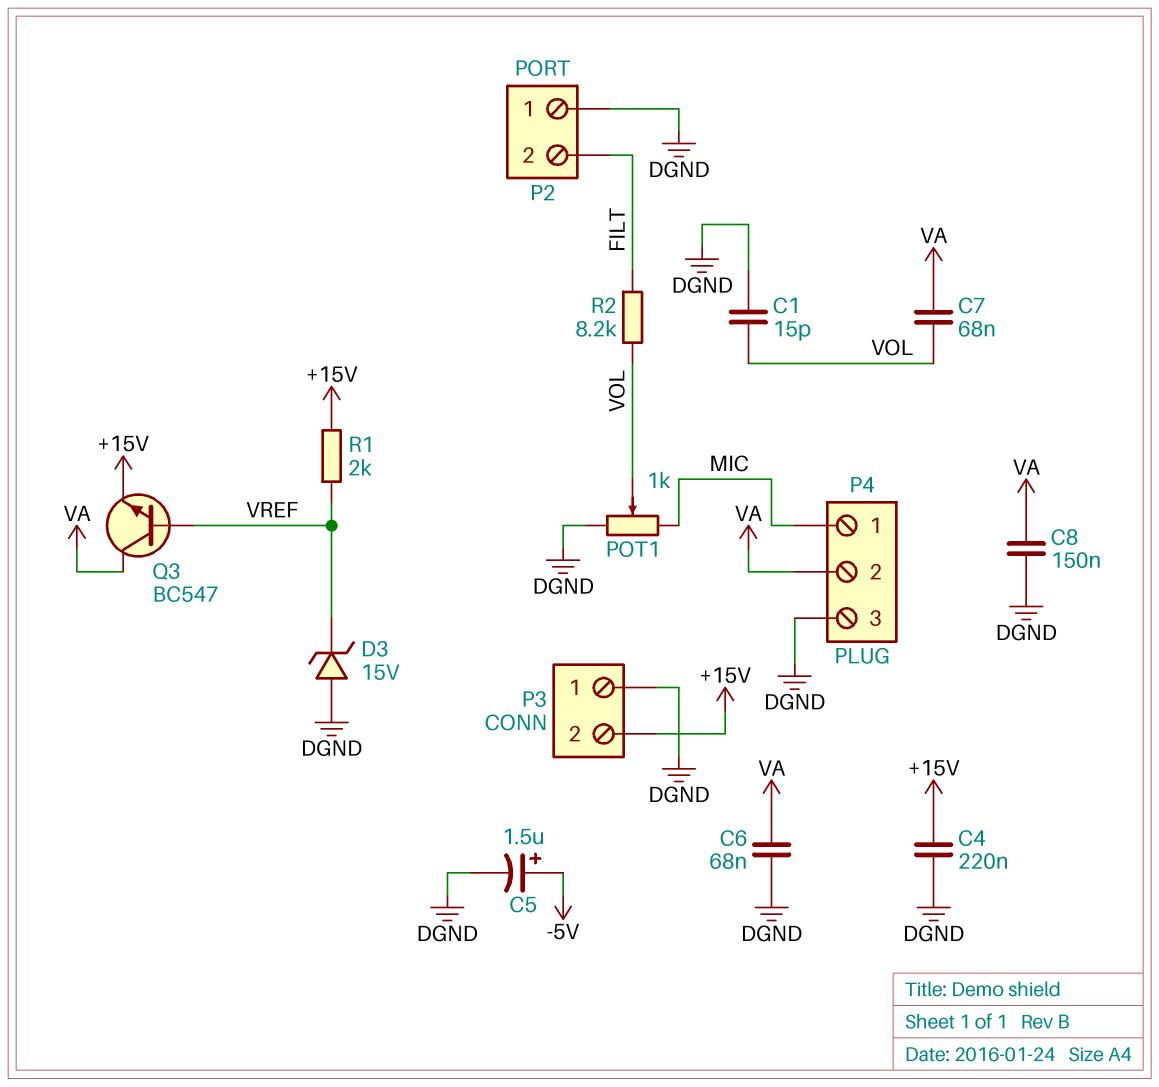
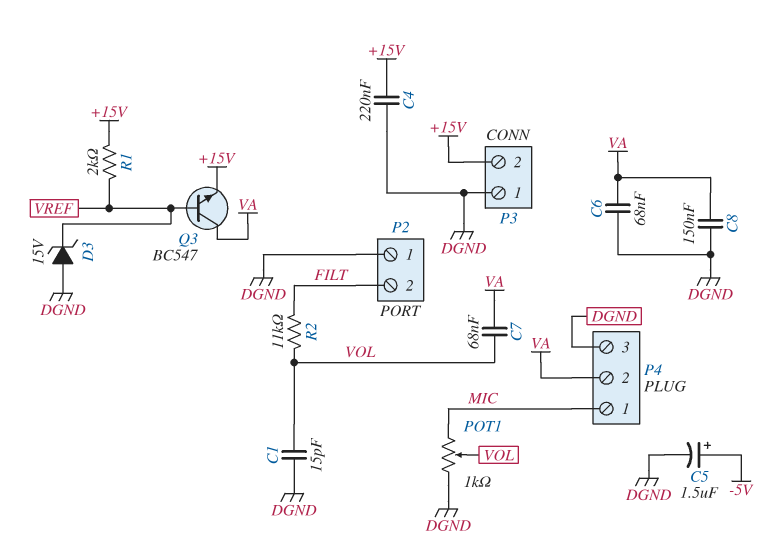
R2: 8.2k (FILT, VOL) -> 11k (FILT, VOL)

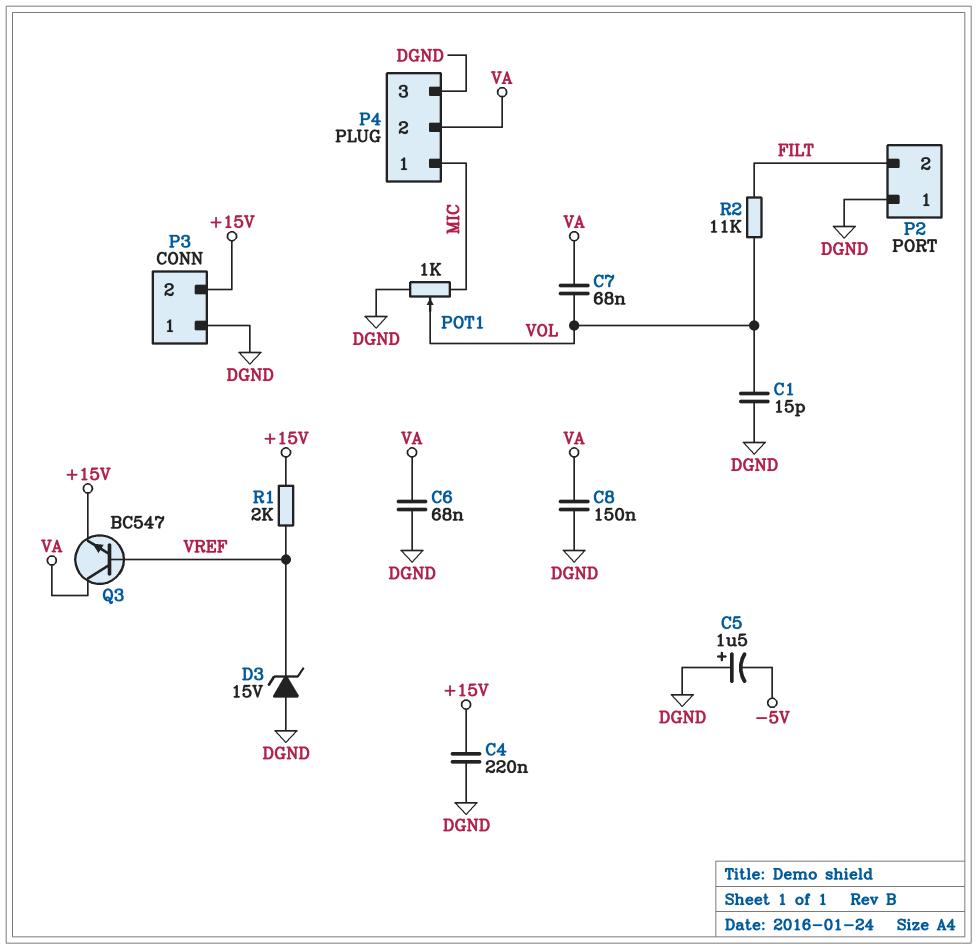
C5: 1.5uF (plus -5V, minus DGND) -> 1.5uF (plus DGND, minus -5V)

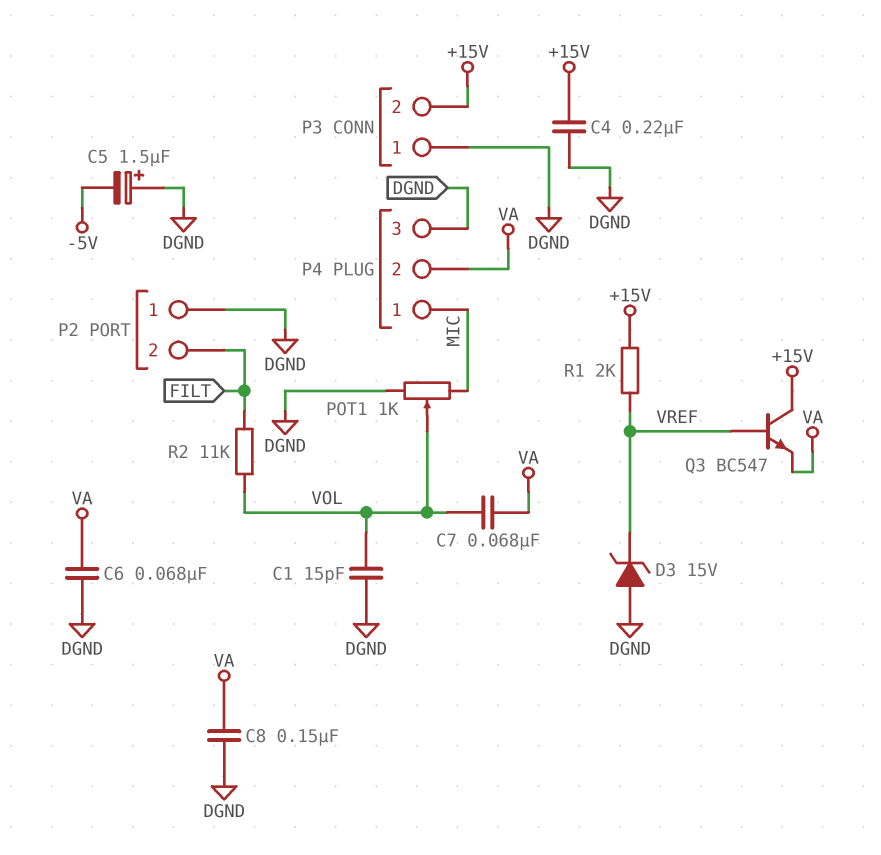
Q3: NPN BC547 (B VREF, C VA, E +15V) -> NPN BC547 (B VREF, C +15V, E VA)

